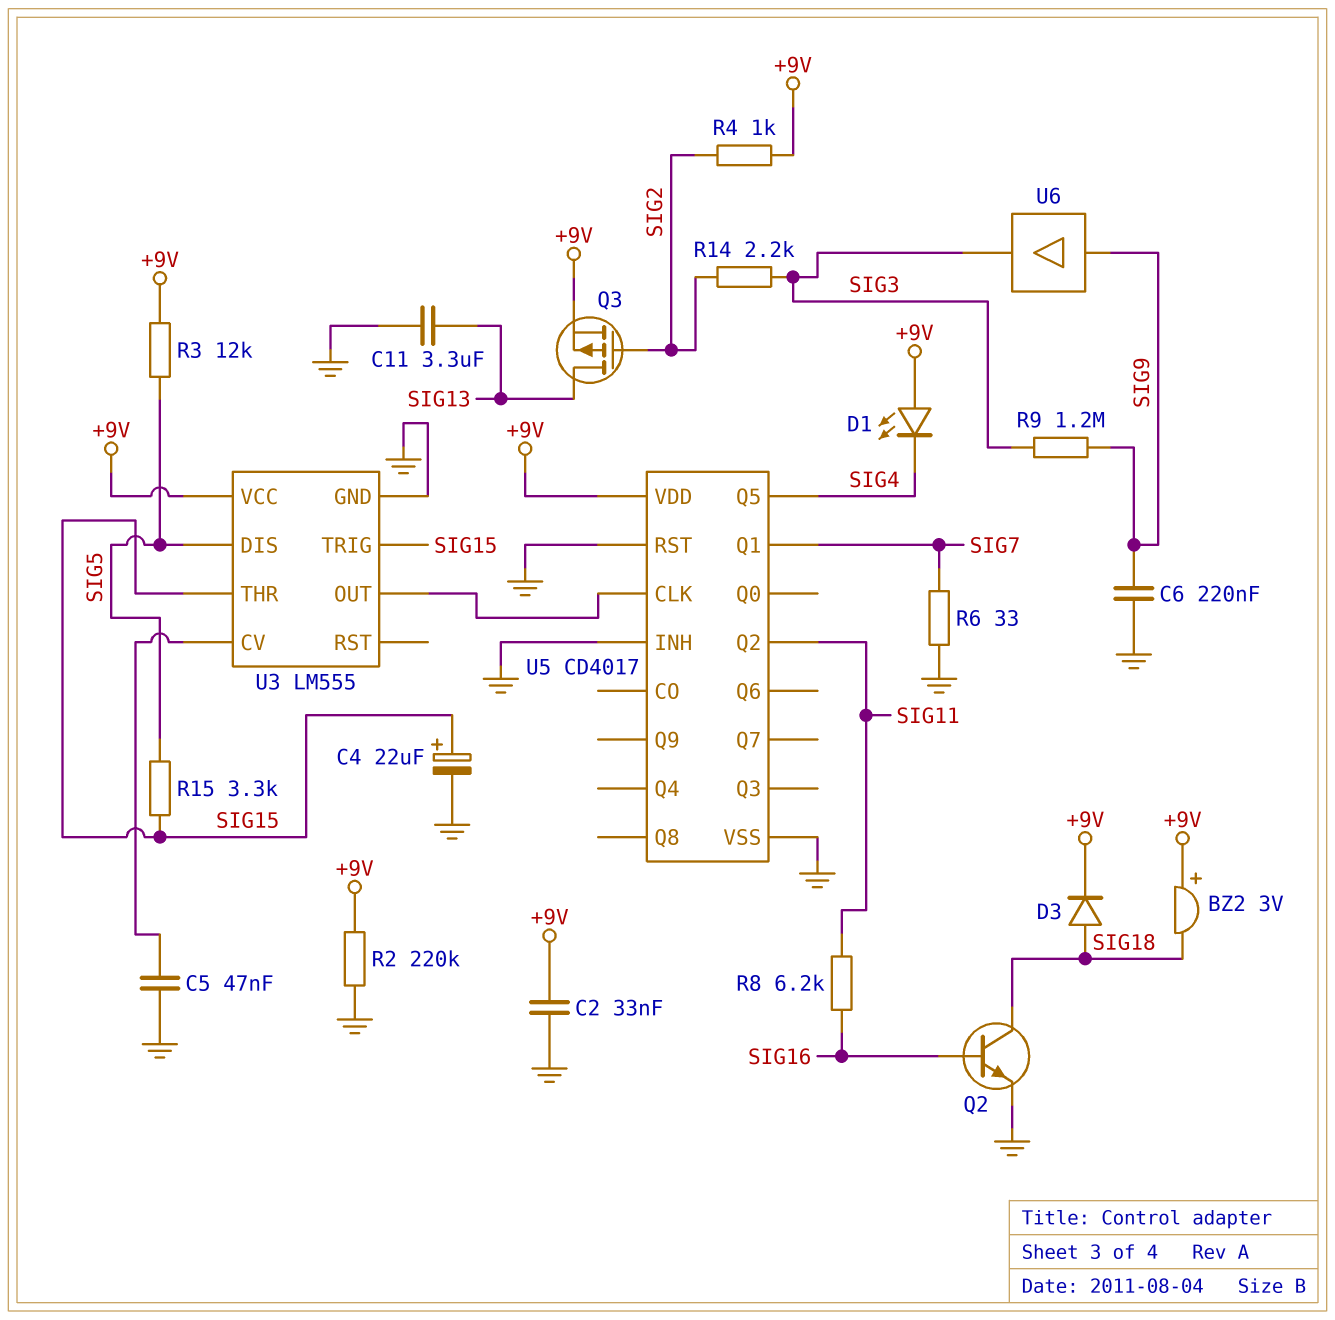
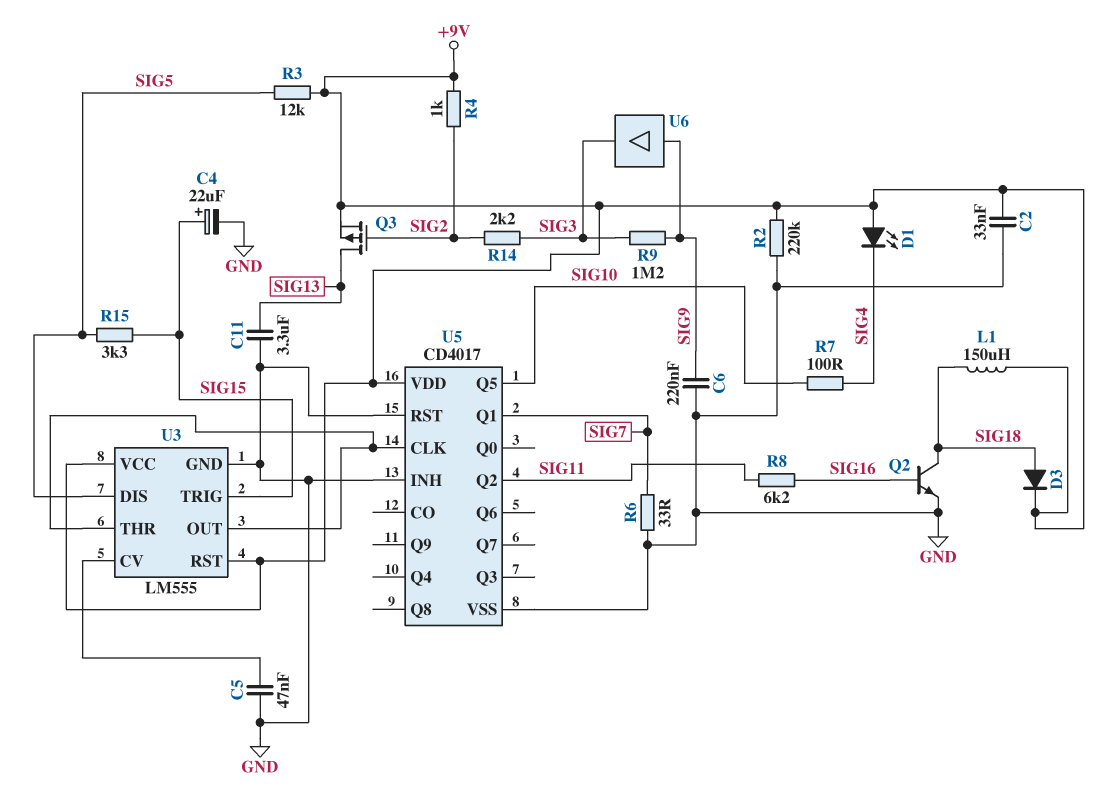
BZ2: buzzer 3V (plus +9V, minus SIG18) -> none
L1: none -> 150uH (+9V, SIG18)
R7: none -> 100 (SIG4, SIG10)
U3 pin RST: none -> +9V
U3 pin THR: SIG15 -> U3/OUT
U5 pin Q5: SIG4 -> SIG10

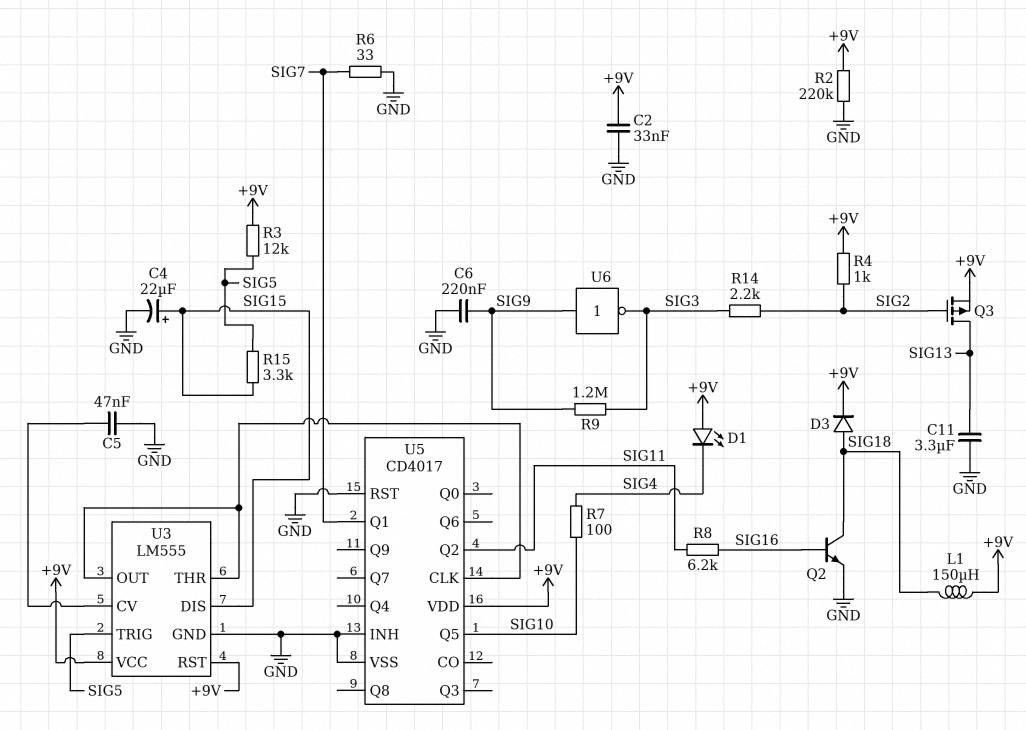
U3 pin DIS: SIG5 -> SIG15
U3 pin TRIG: SIG15 -> SIG5
U6: buffer (in SIG9, out SIG3) -> NOT (in SIG9, out SIG3)

